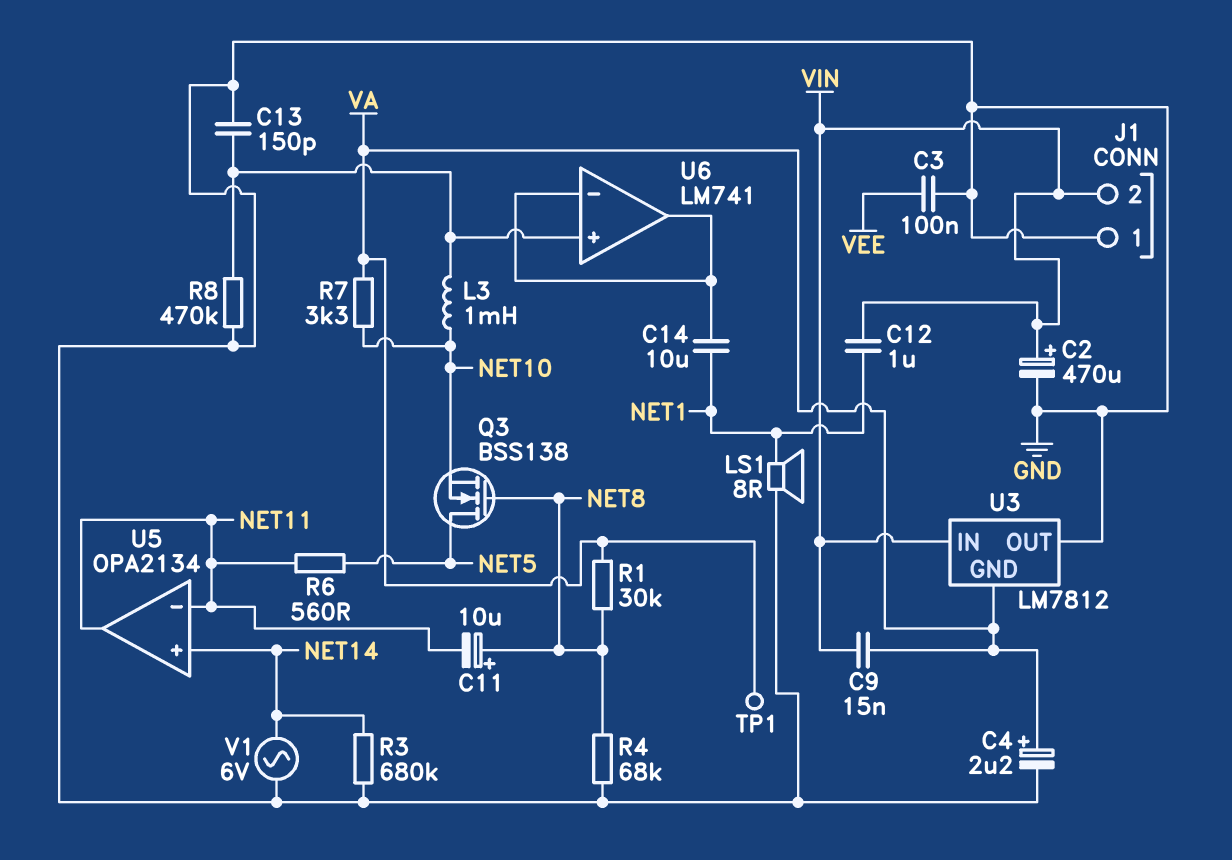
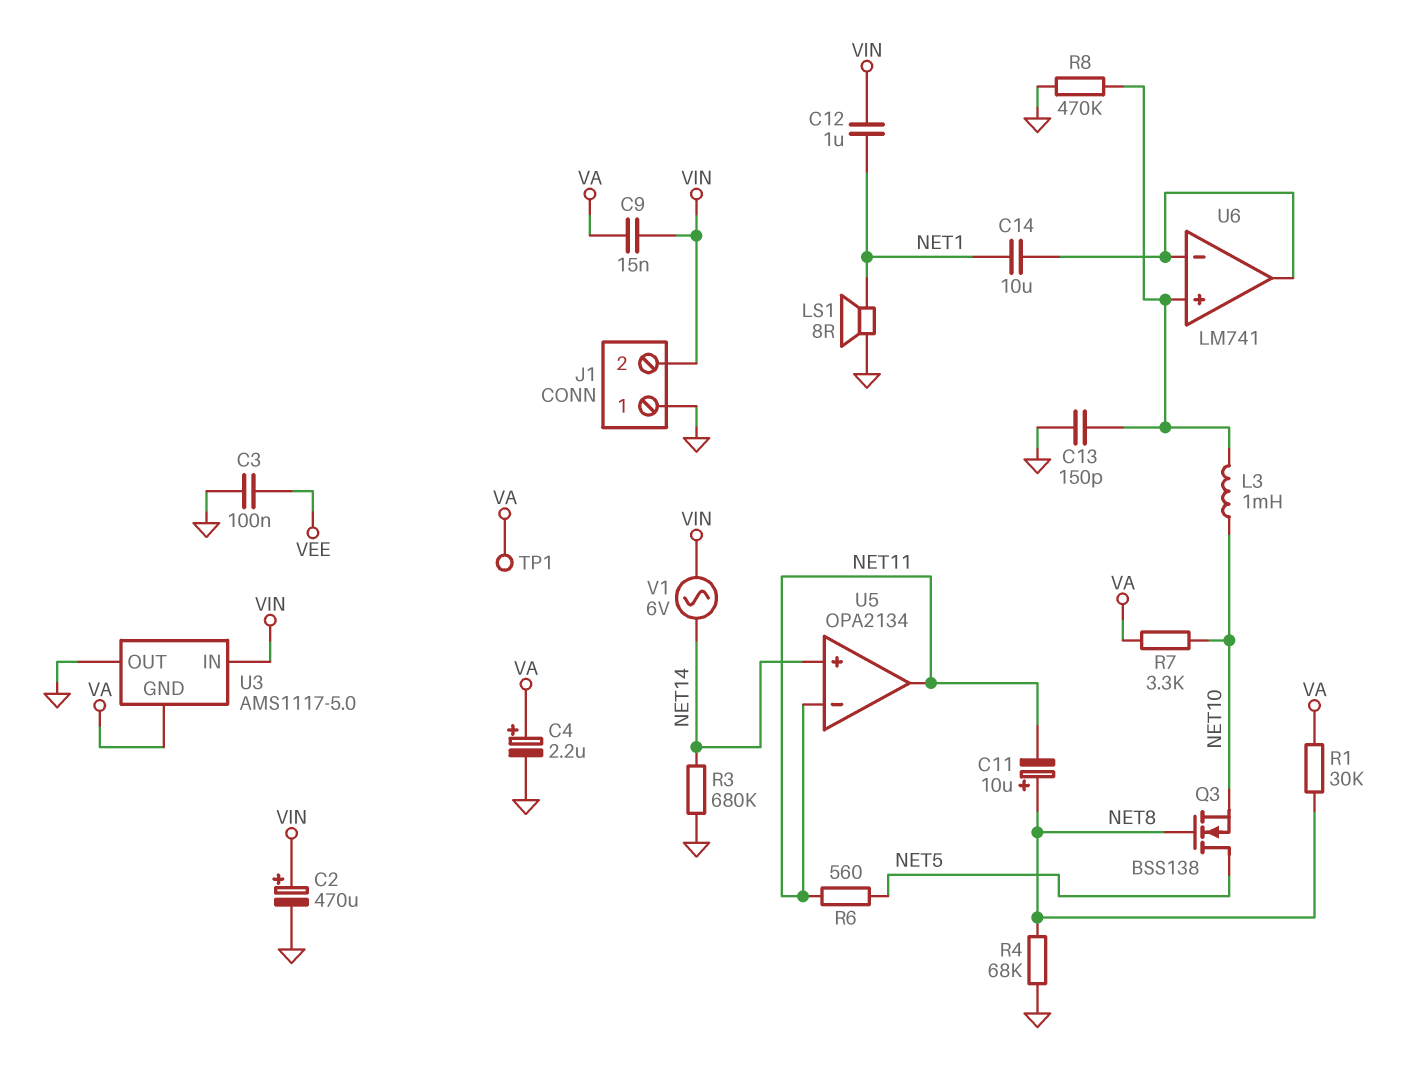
U3: LM7812 -> AMS1117-5.0
V1: AC 6V (GND, NET14) -> AC 6V (NET14, VIN)

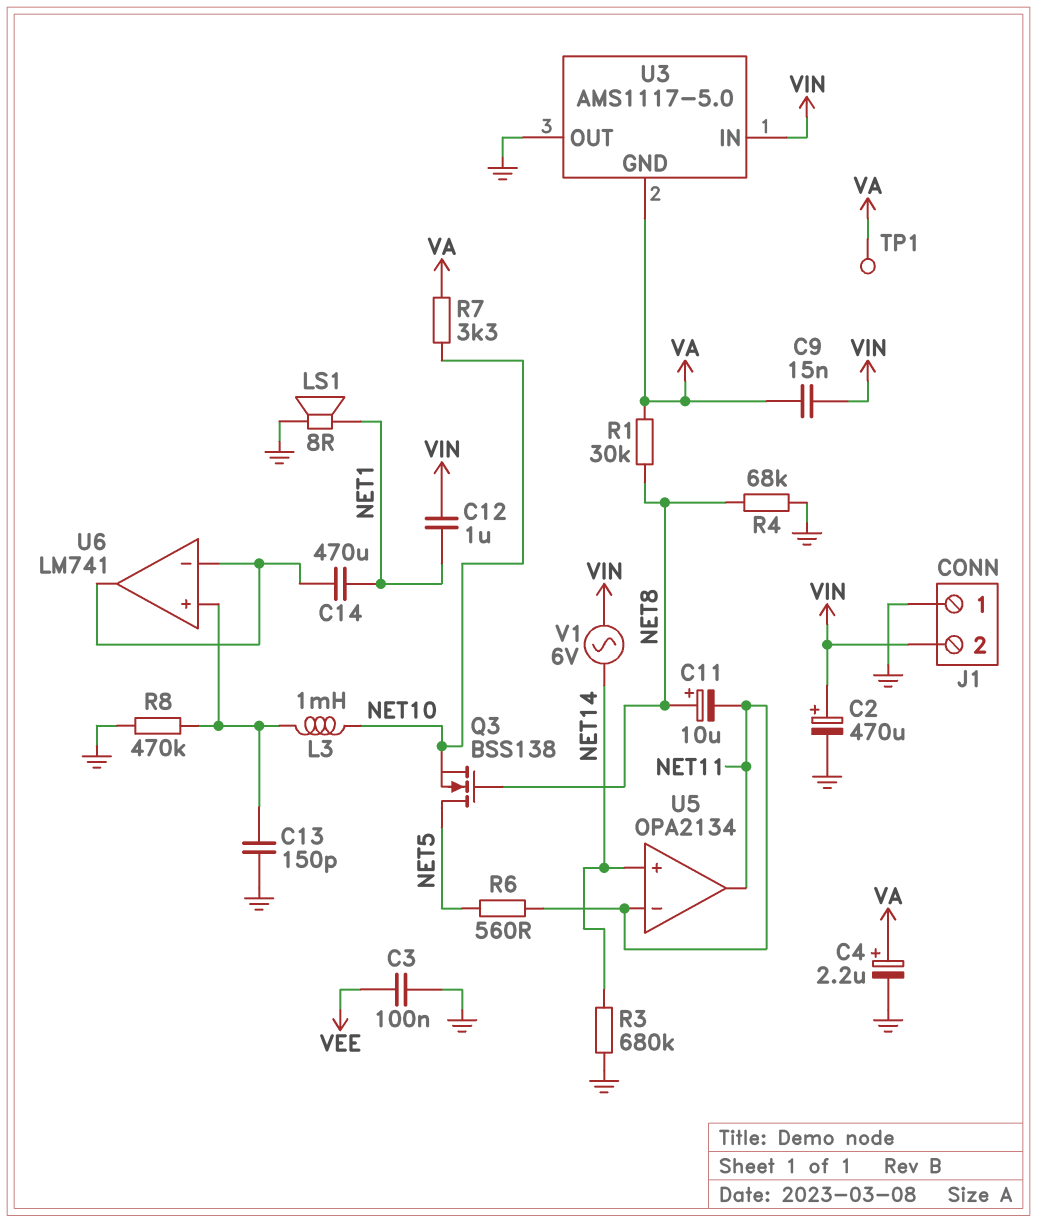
C14: 10uF (NET1, U6/in-) -> 470uF (NET1, U6/in-)

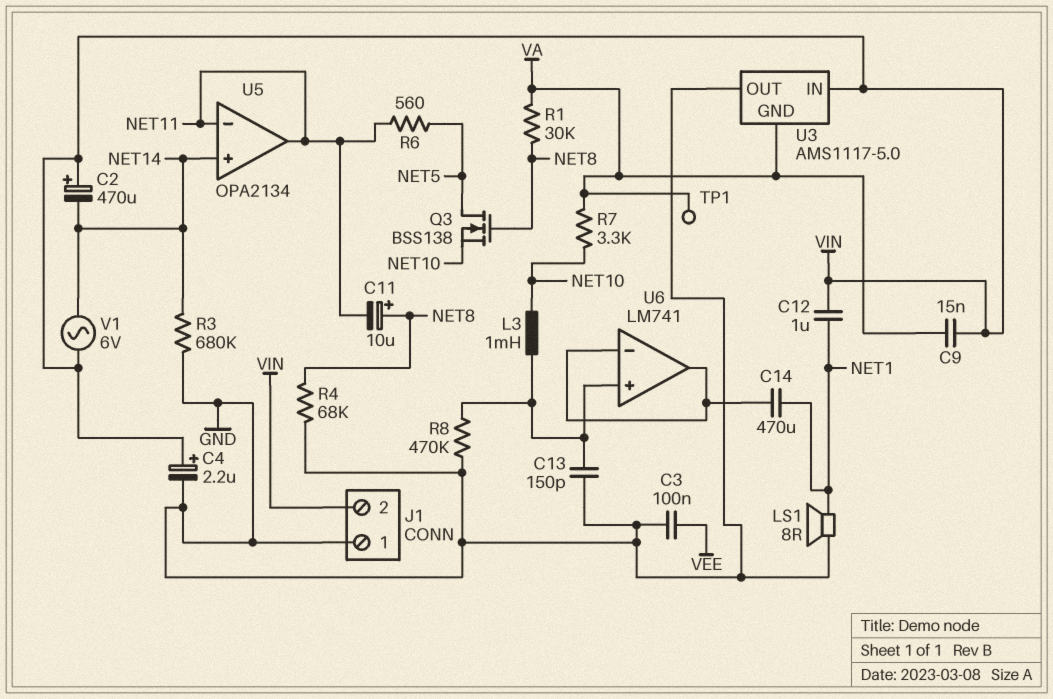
C2: 470uF (plus VIN, minus GND) -> 470uF (plus VIN, minus NET14)
C4: 2.2uF (plus VA, minus GND) -> 2.2uF (plus VIN, minus GND)

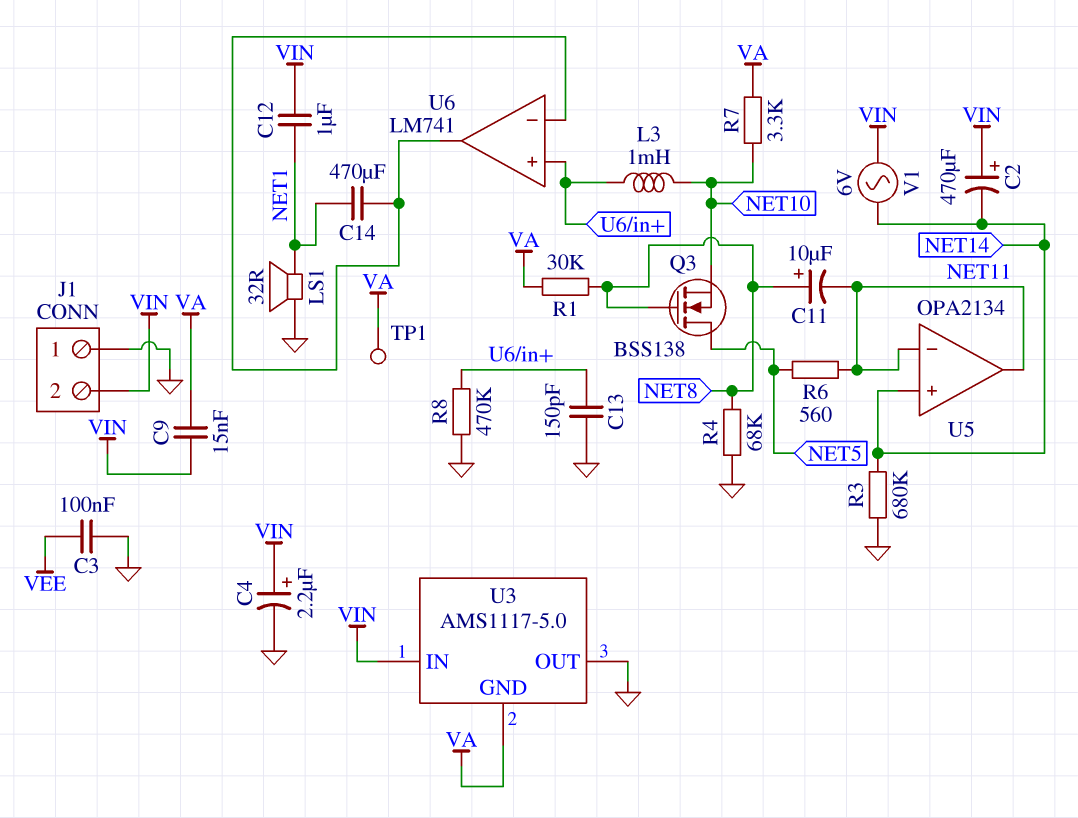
LS1: speaker 8R (GND, NET1) -> speaker 32R (GND, NET1)

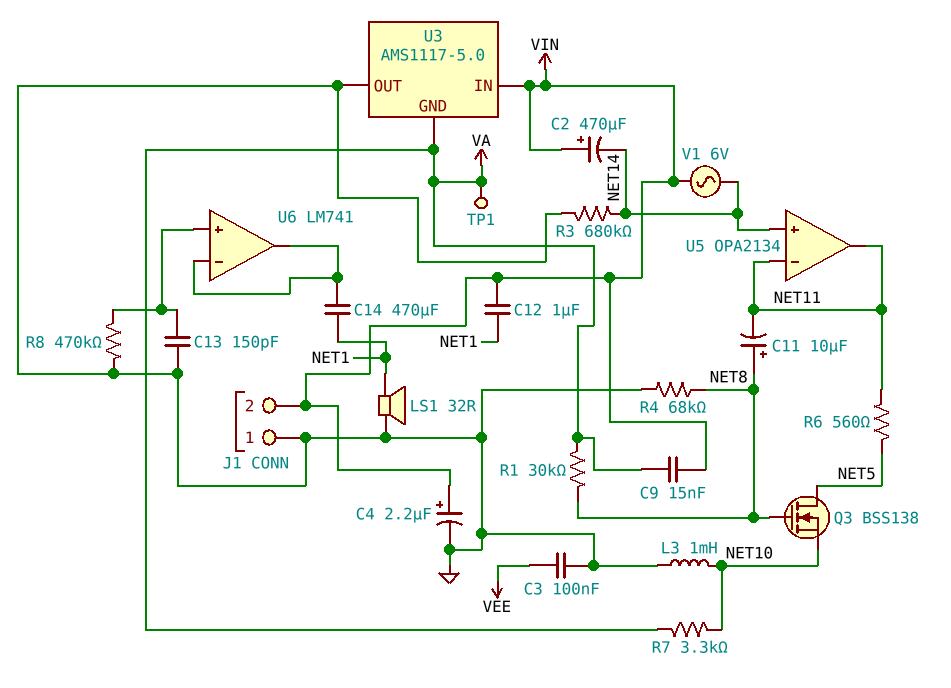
L3: 1mH (NET10, U6/in+) -> 1mH (GND, NET10)

